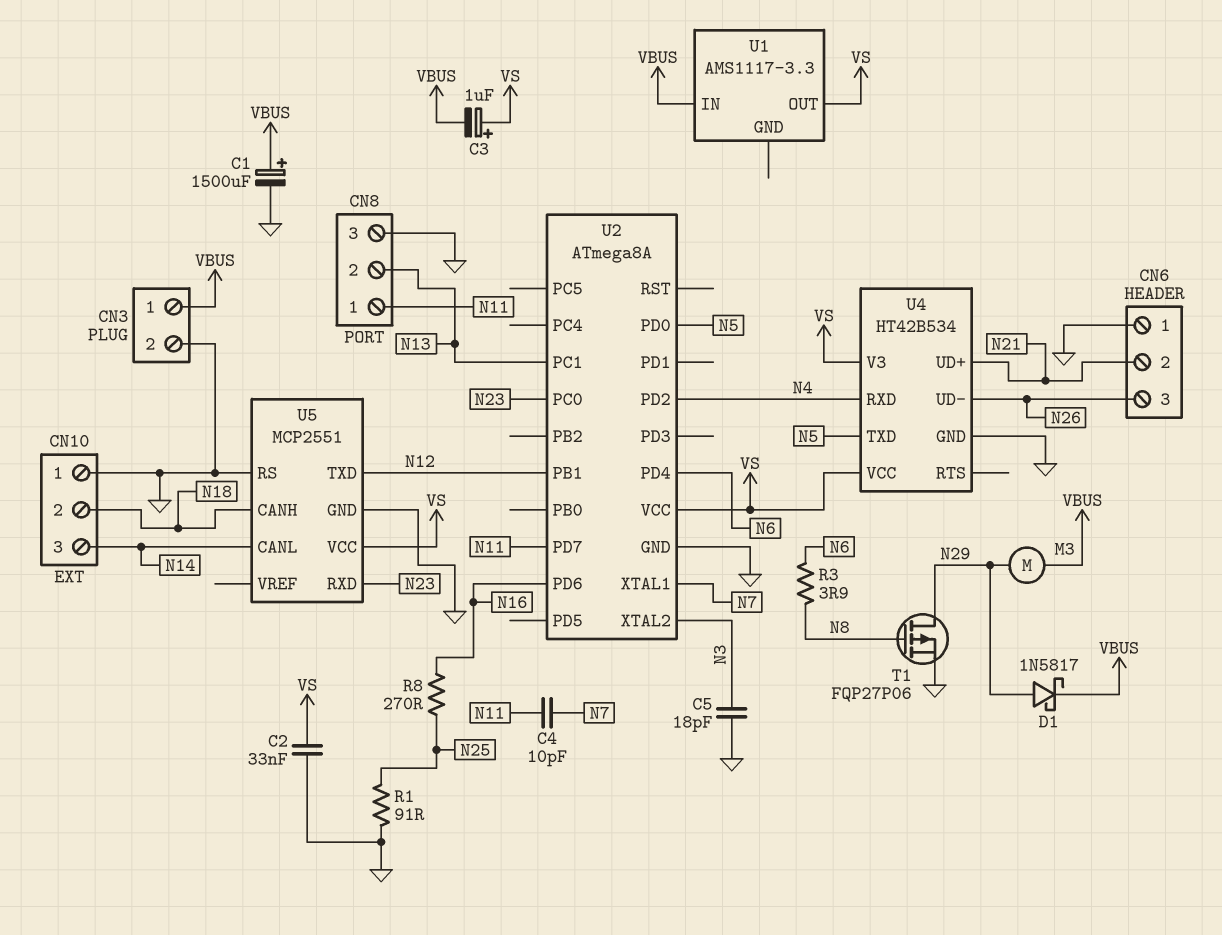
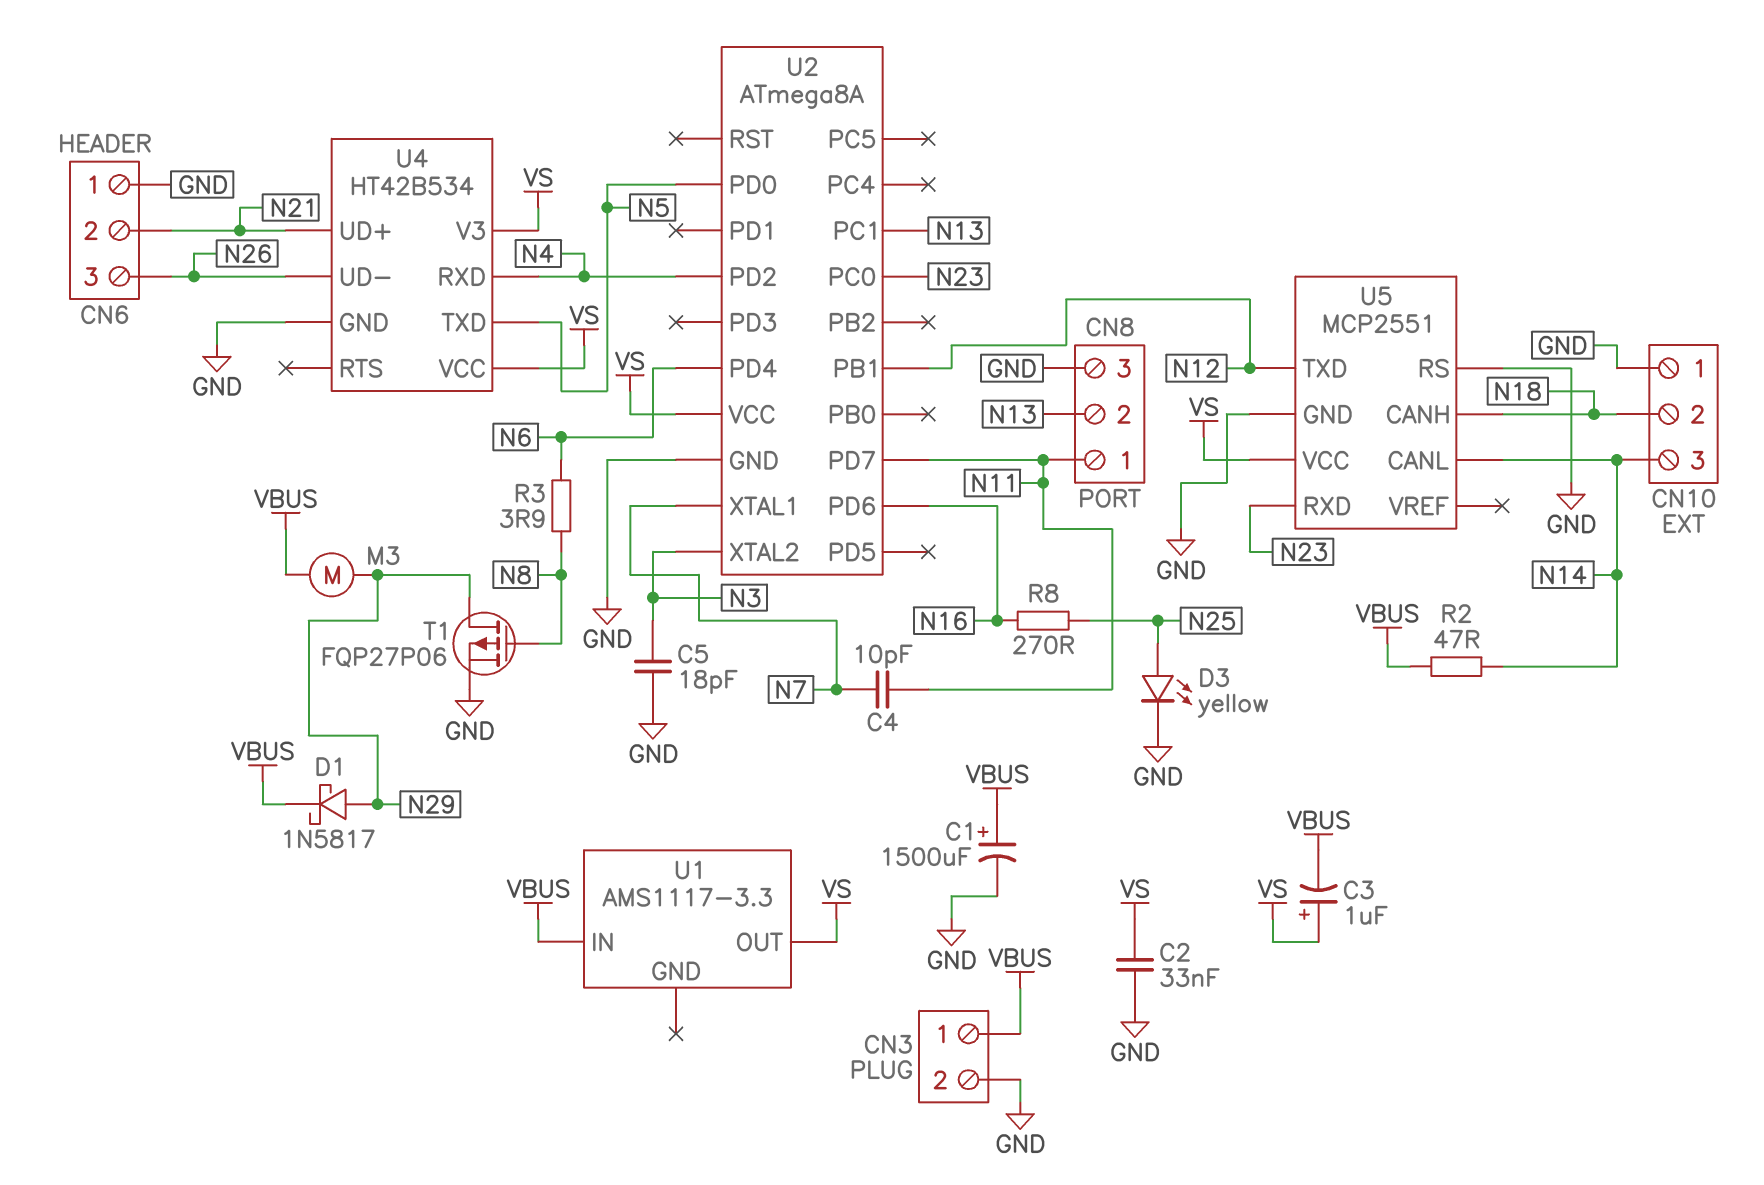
D3: none -> LED yellow (A N25, K GND)
R1: 91 (GND, N25) -> none
R2: none -> 47 (N14, VBUS)

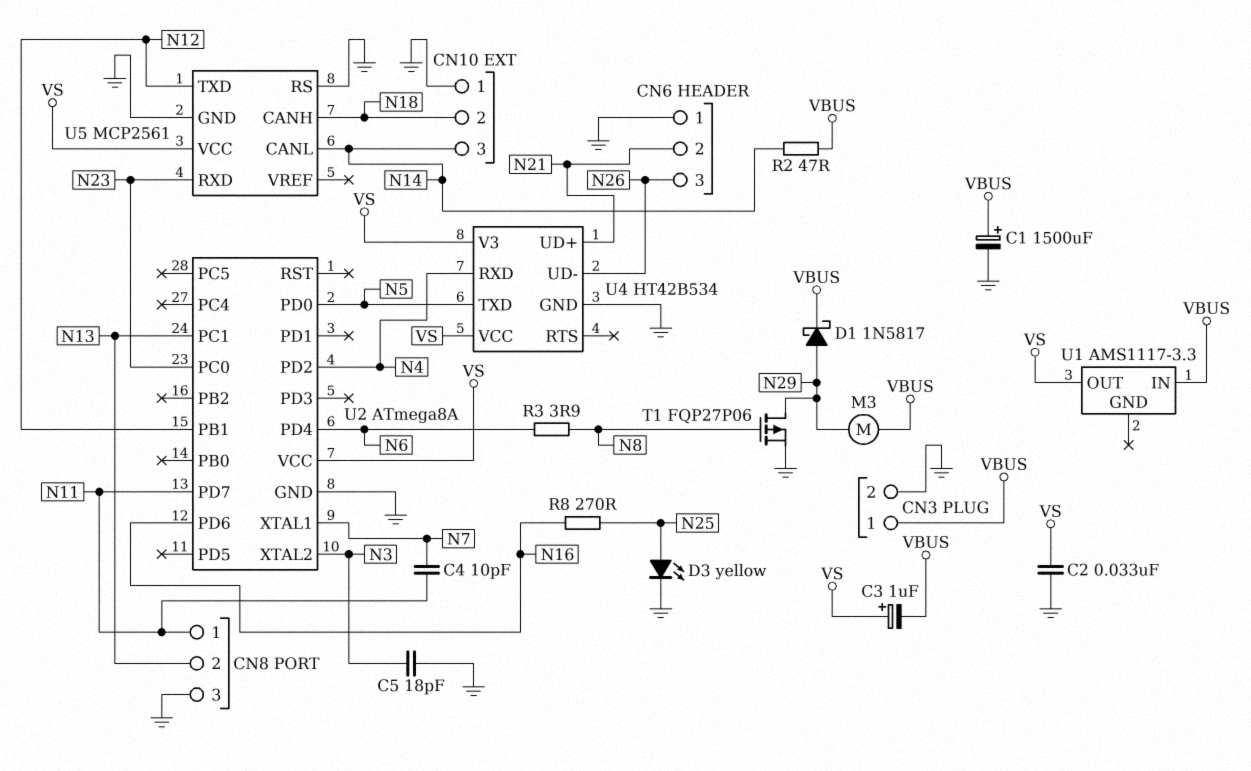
U5: MCP2551 -> MCP2561

